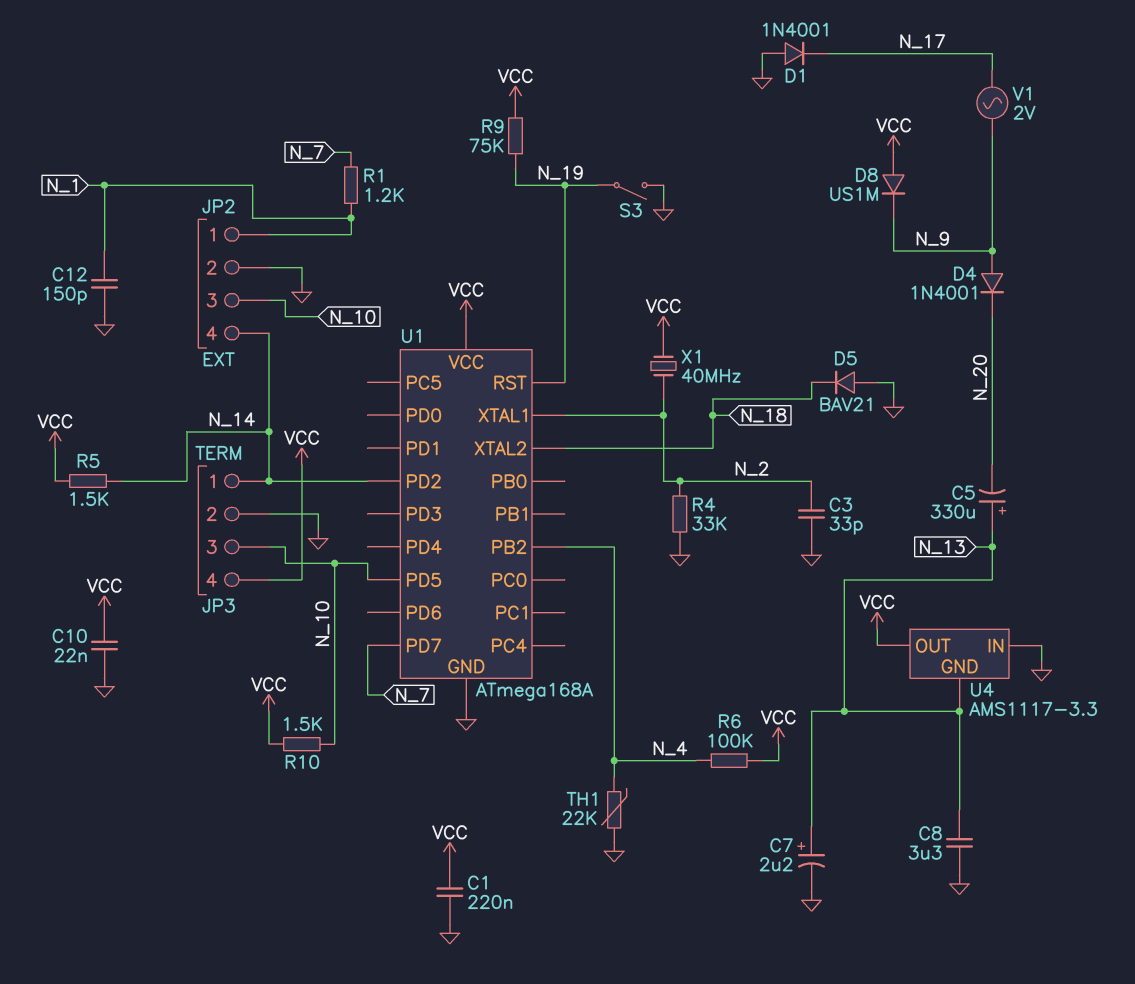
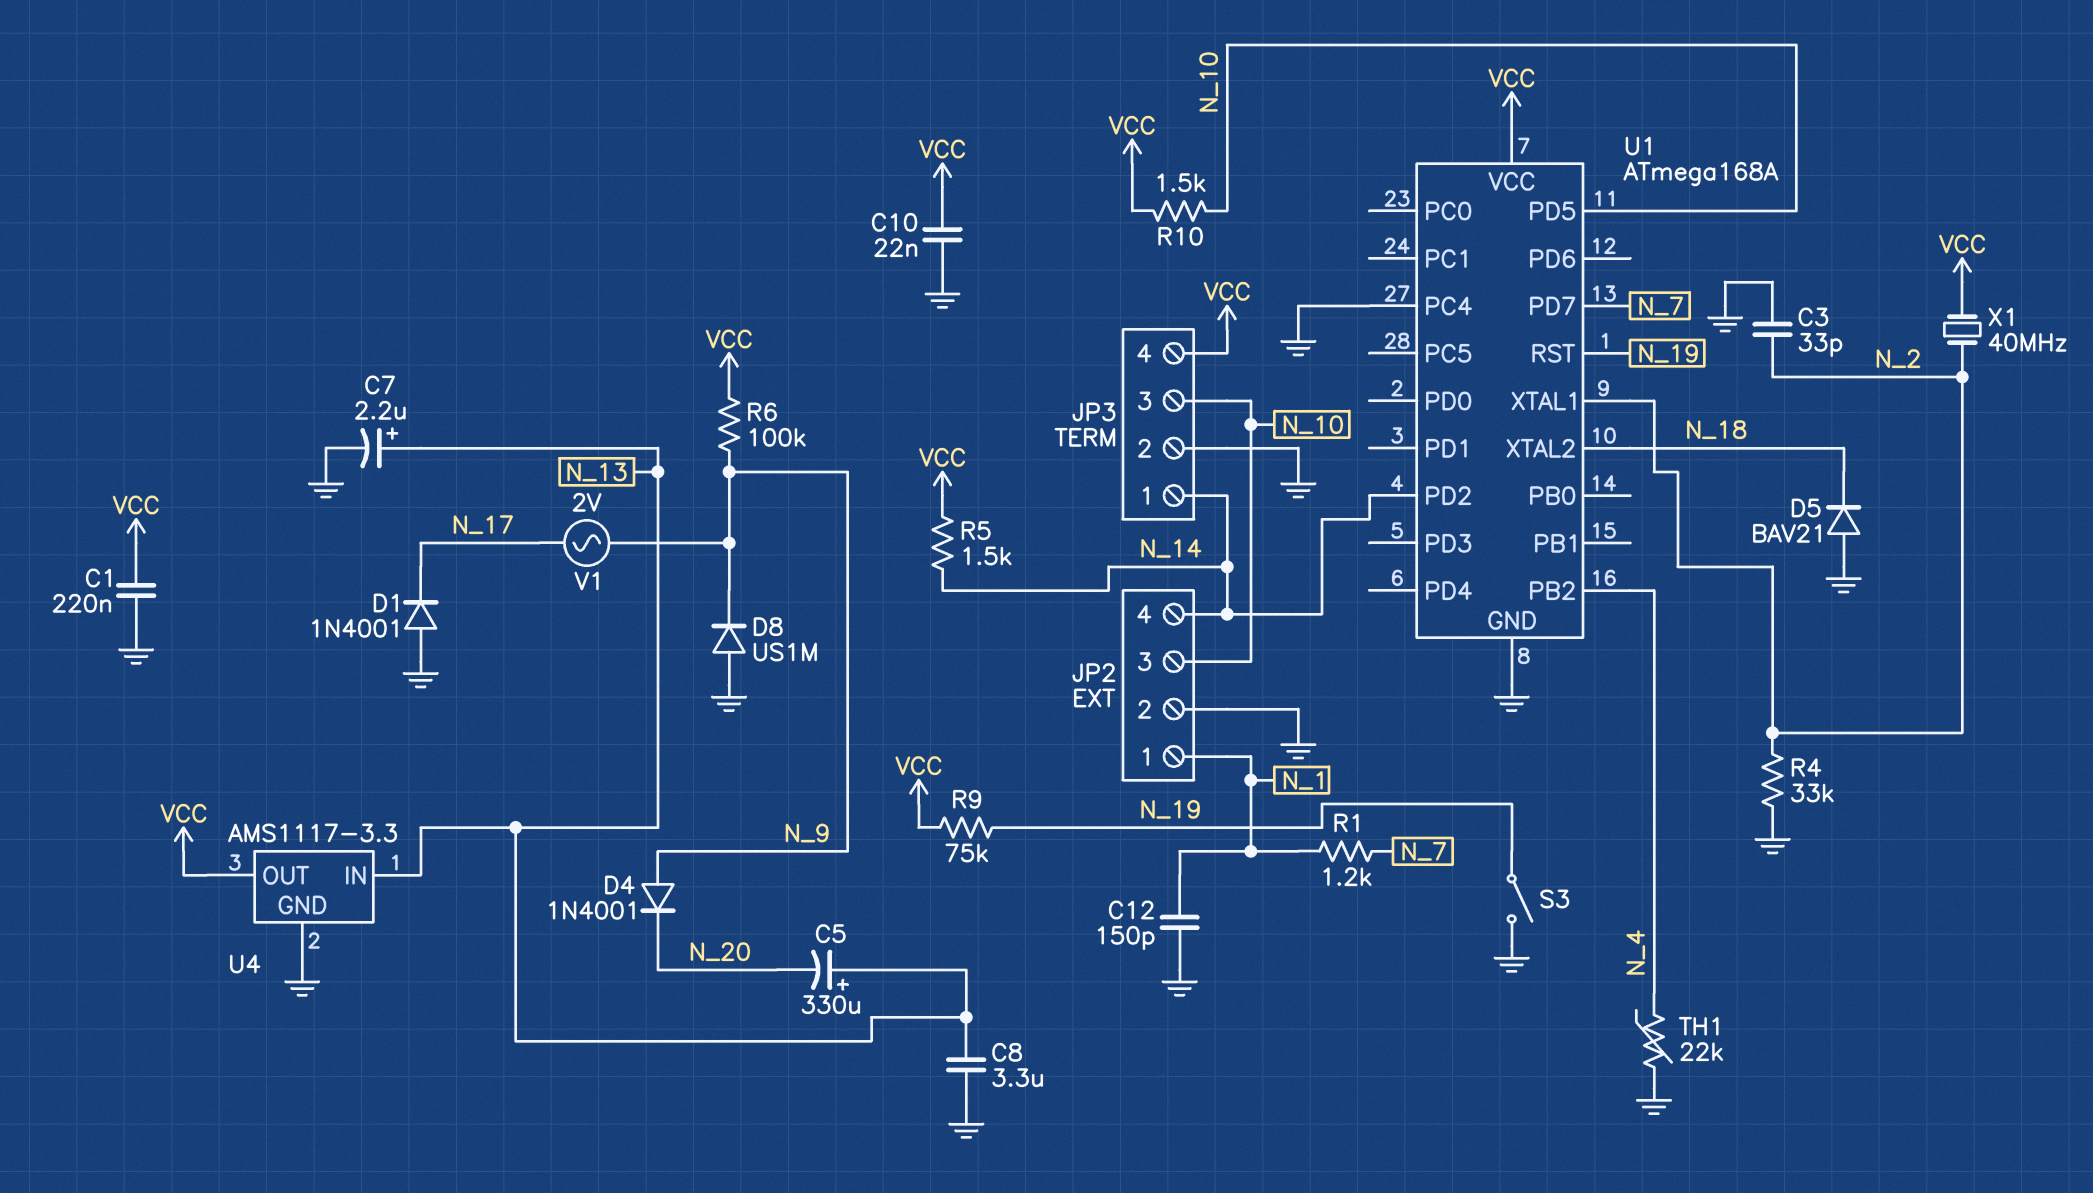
D8: diode US1M (A VCC, K N_9) -> diode US1M (A GND, K N_9)
R6: 100k (N_4, VCC) -> 100k (N_9, VCC)
U1 pin PC4: none -> GND
U4 pin GND: N_13 -> GND
U4 pin IN: GND -> N_13

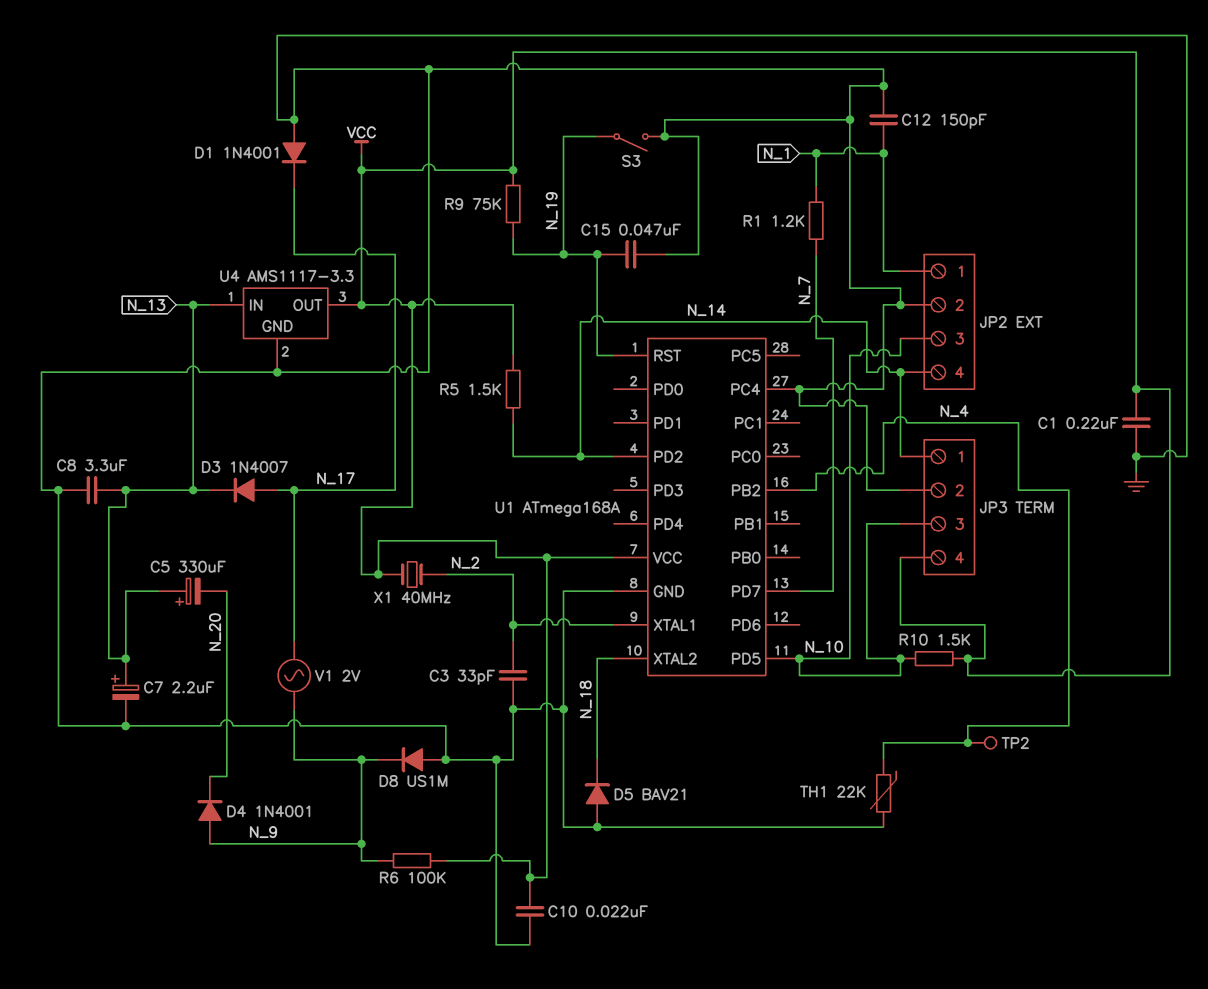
C15: none -> 47nF (GND, N_19)
D3: none -> diode 1N4007 (A N_17, K N_13)
R4: 33k (GND, N_2) -> none
TP2: none -> test point (N_4)

